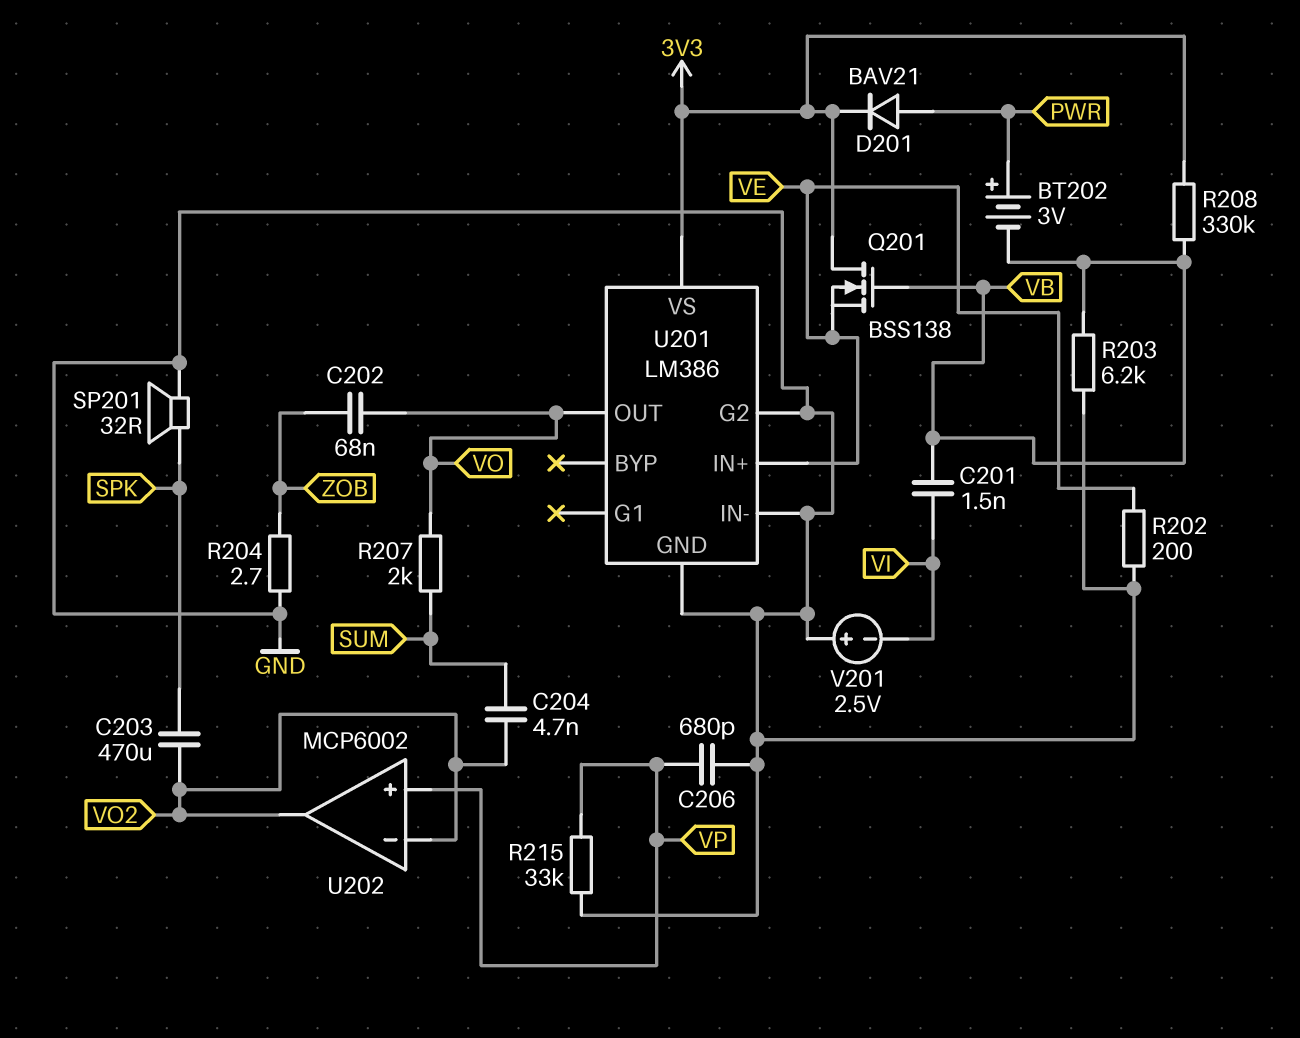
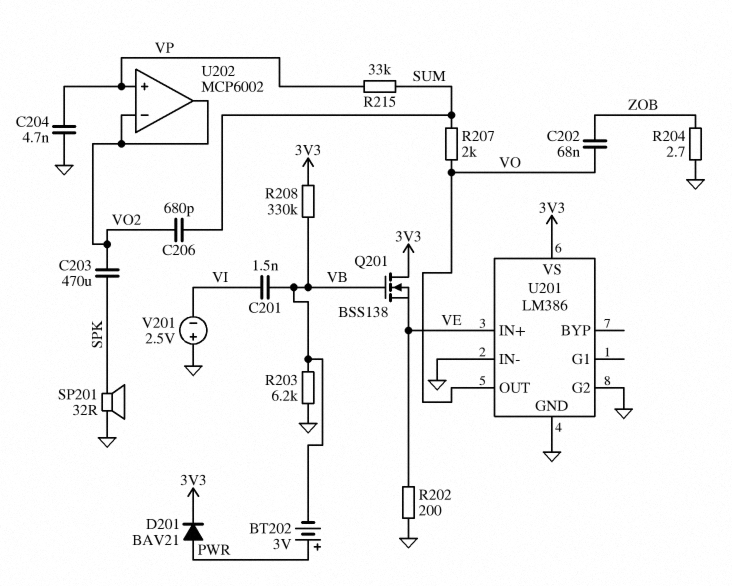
C204: 4.7nF (SUM, VO2) -> 4.7nF (GND, VP)
C206: 680pF (GND, VP) -> 680pF (SUM, VO2)
R215: 33k (GND, VP) -> 33k (SUM, VP)

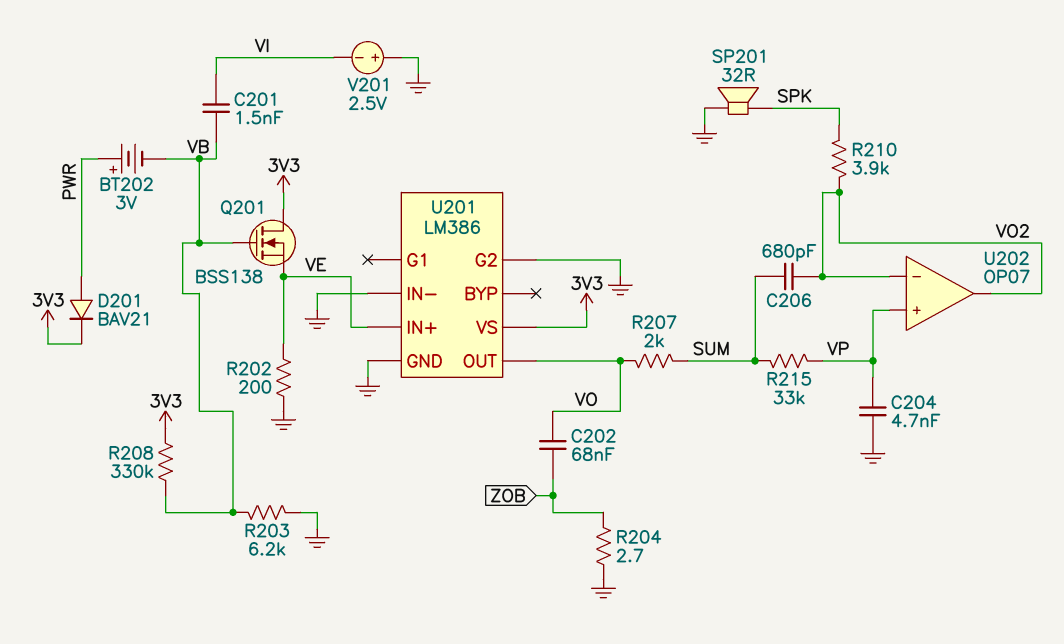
C203: 470uF (SPK, VO2) -> none
R210: none -> 3.9k (SPK, VO2)
U202: MCP6002 -> OP07

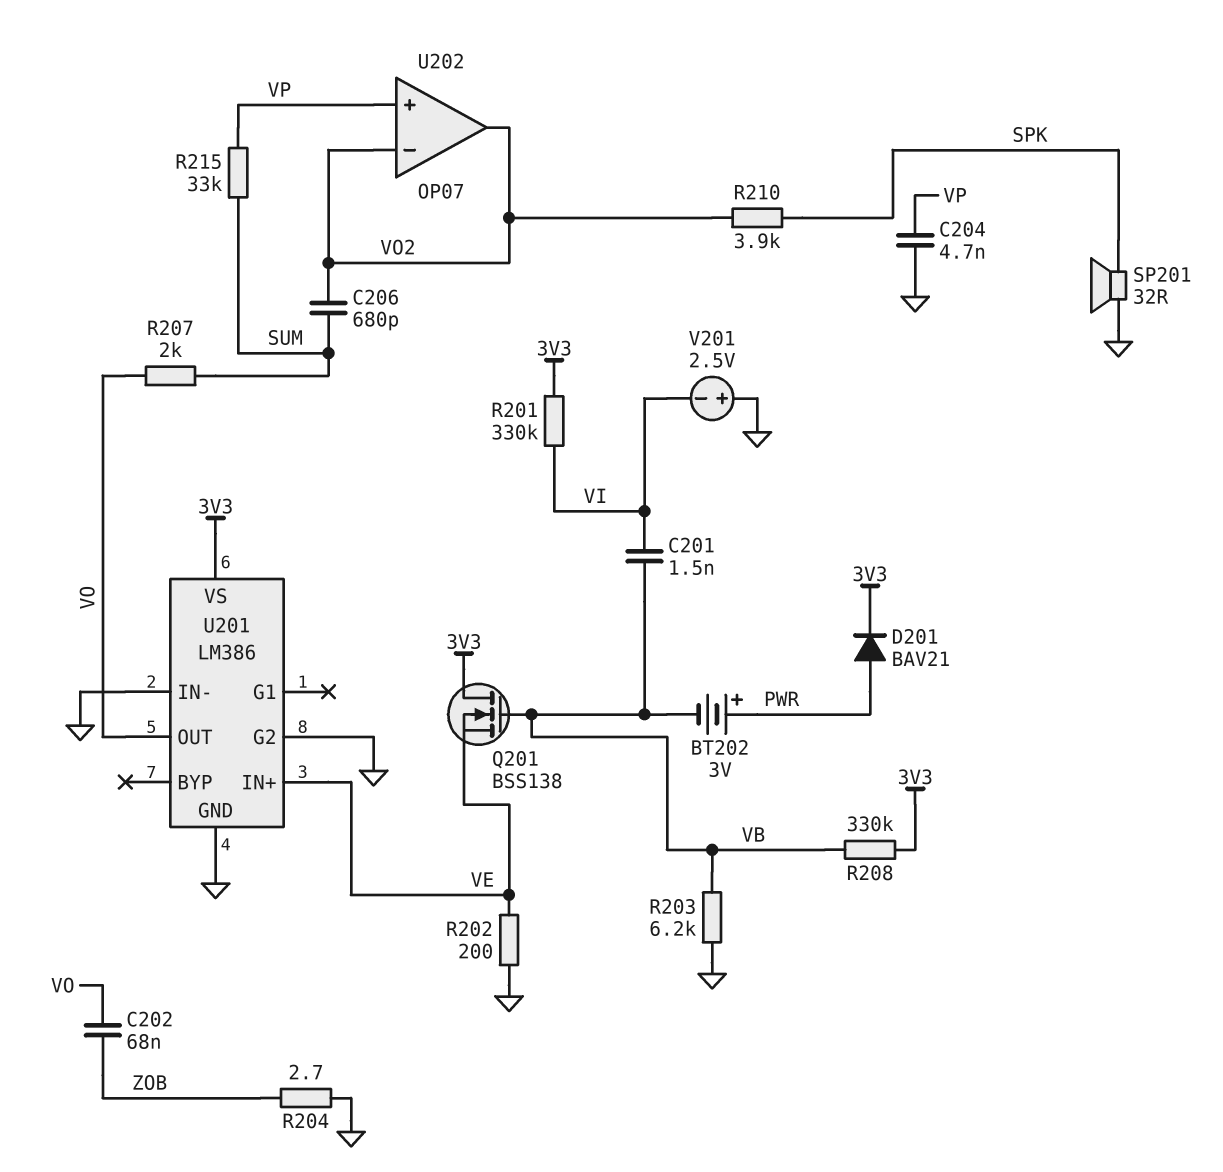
R201: none -> 330k (3V3, VI)

